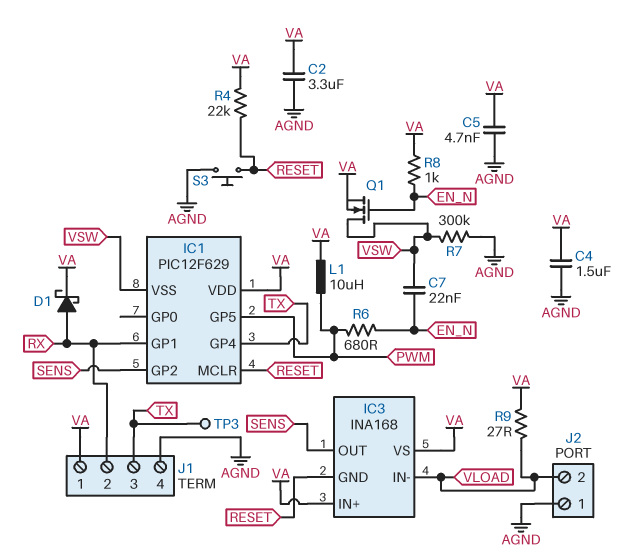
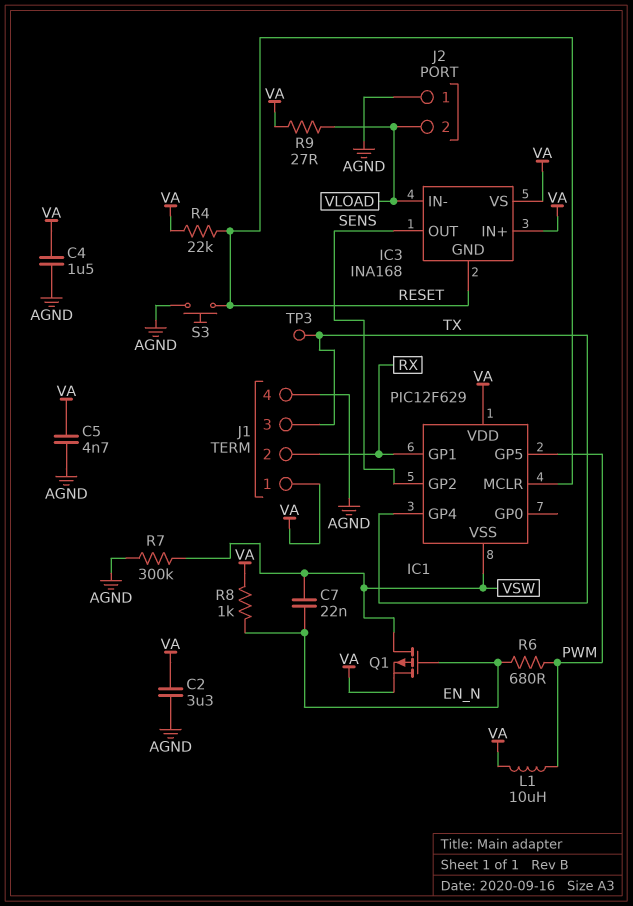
D1: schottky (A RX, K VA) -> none
Q1: NMOS (G EN_N, D VSW, S VA) -> PMOS (G EN_N, D VSW, S VA)

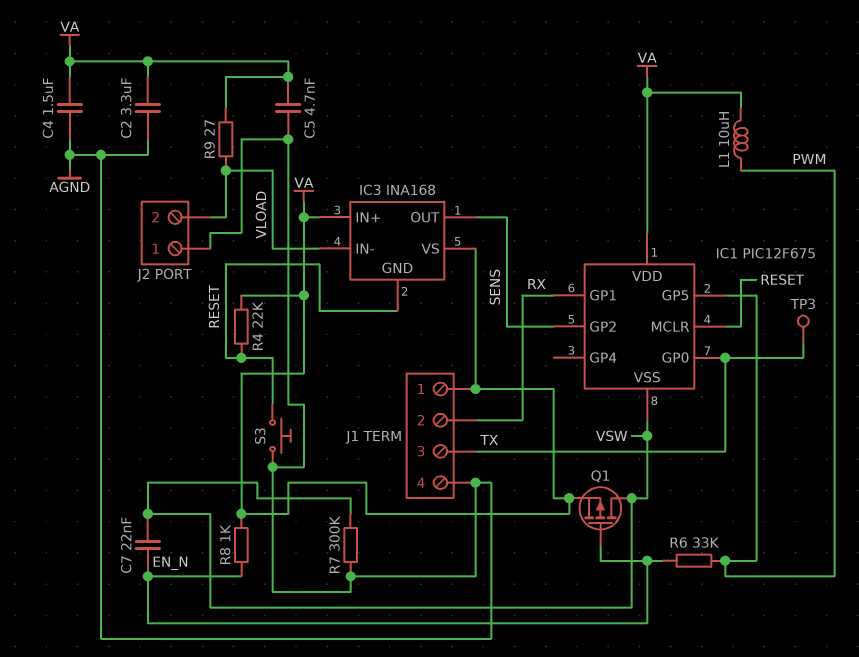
IC1: PIC12F629 -> PIC12F675
IC1 pin GP0: none -> TX
IC1 pin GP4: TX -> none
R6: 680 (EN_N, PWM) -> 33k (EN_N, PWM)

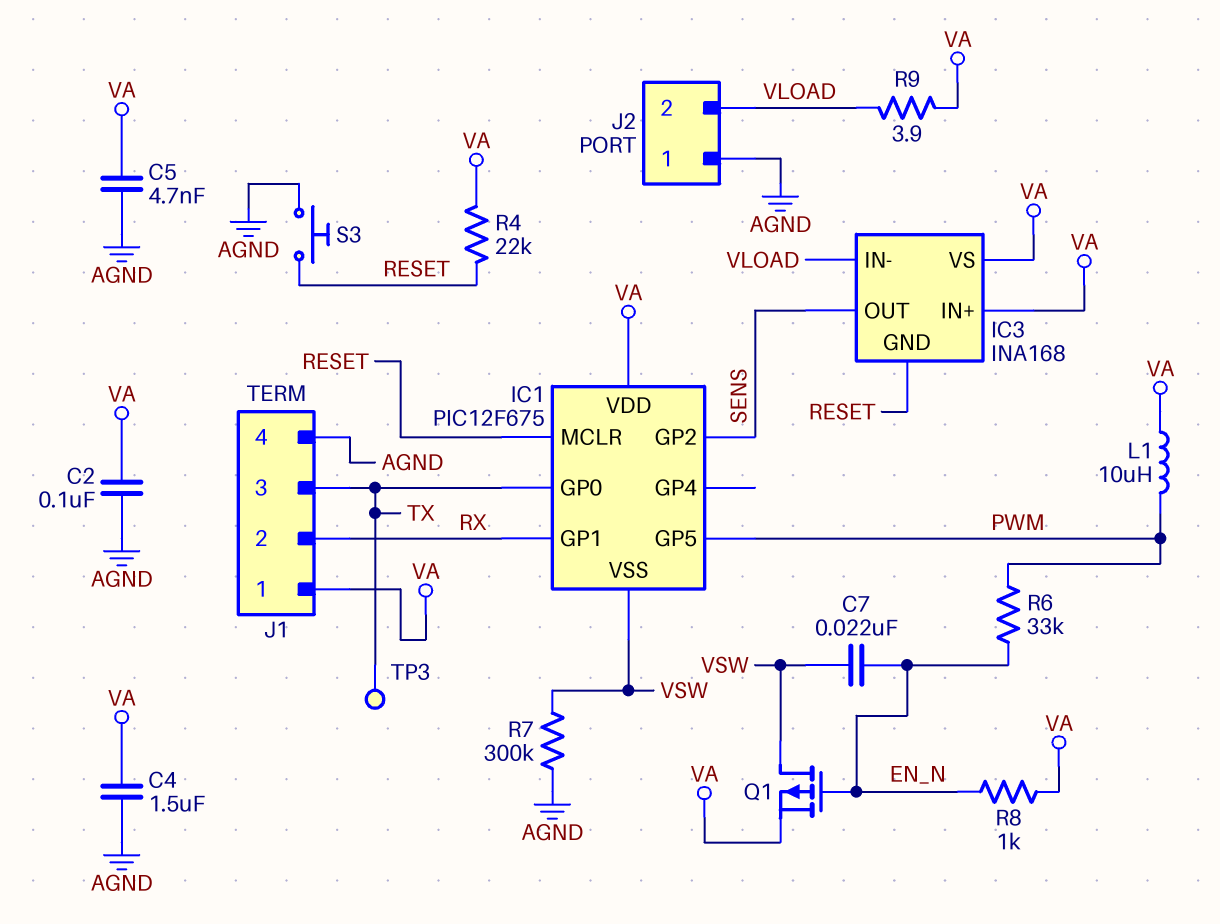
C2: 3.3uF (AGND, VA) -> 100nF (AGND, VA)
R9: 27 (VA, VLOAD) -> 3.9 (VA, VLOAD)

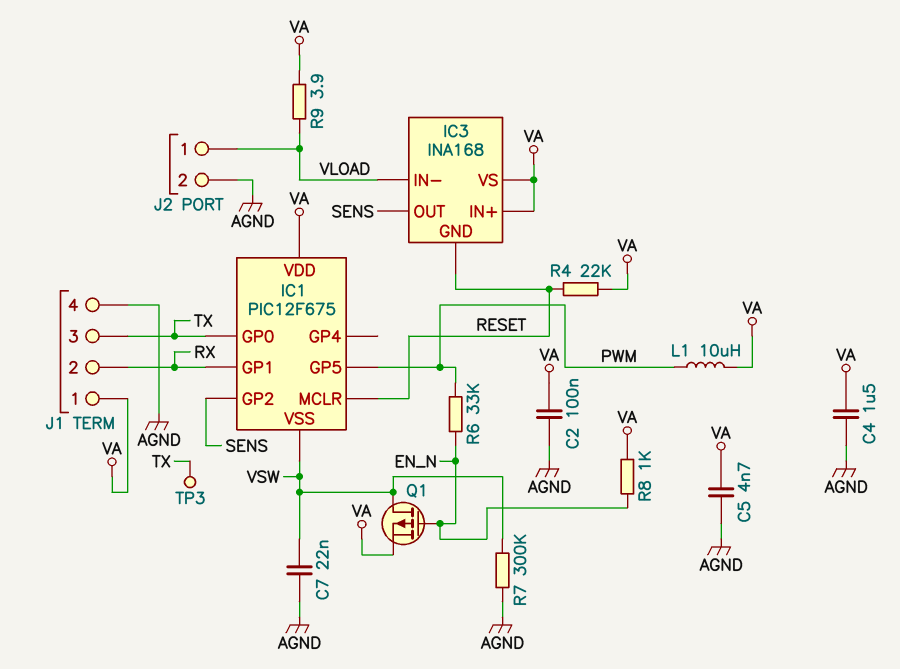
C7: 22nF (EN_N, VSW) -> 22nF (AGND, VSW)
J2 pin 1: AGND -> VLOAD
J2 pin 2: VLOAD -> AGND
S3: button (AGND, RESET) -> none

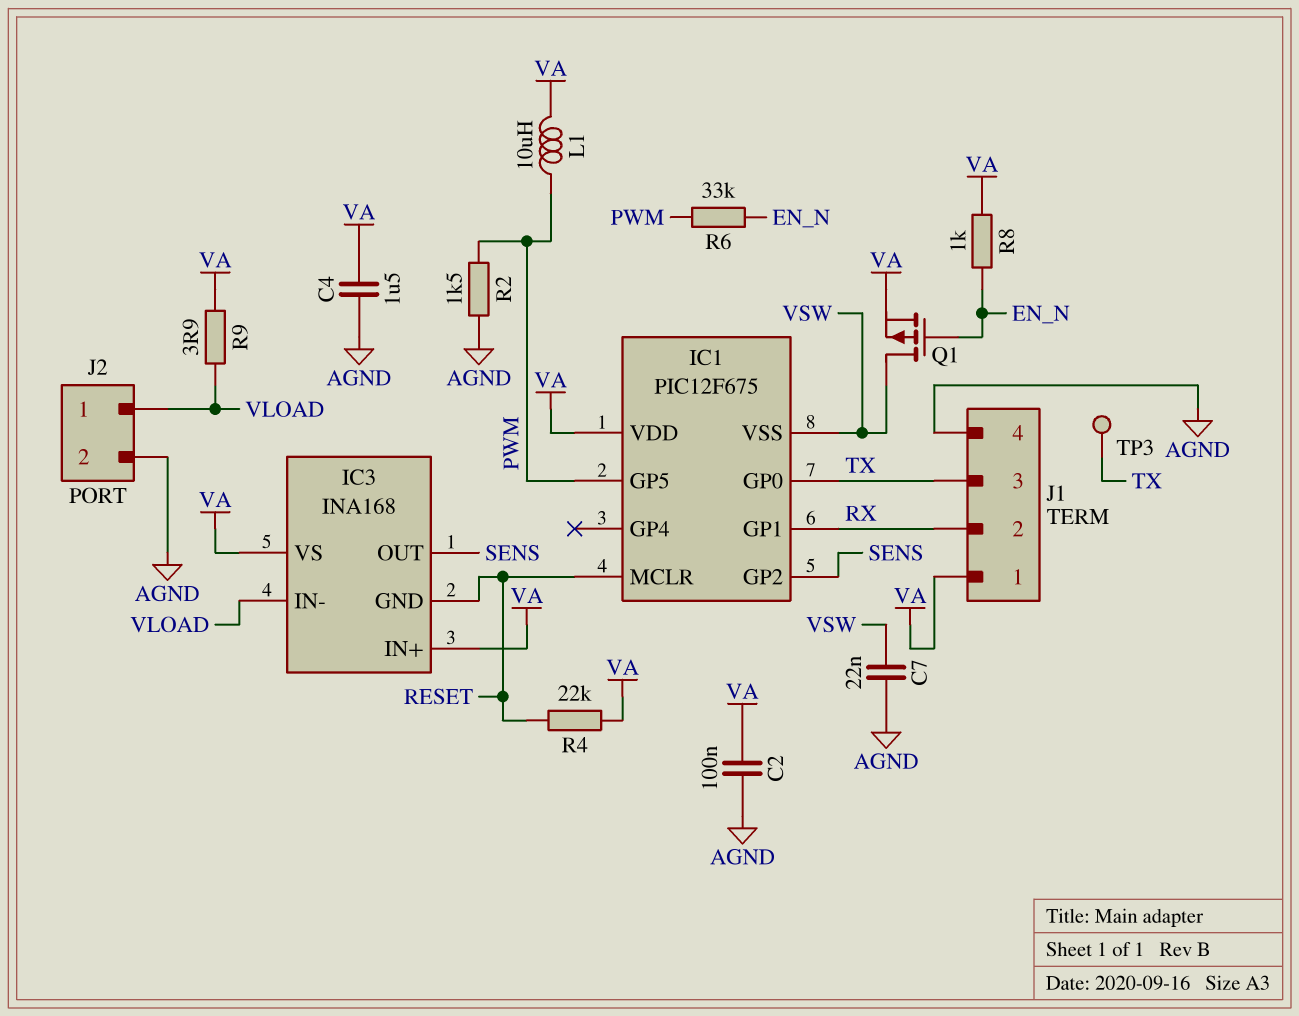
C5: 4.7nF (AGND, VA) -> none
R2: none -> 1.5k (AGND, PWM)
R7: 300k (AGND, VSW) -> none

